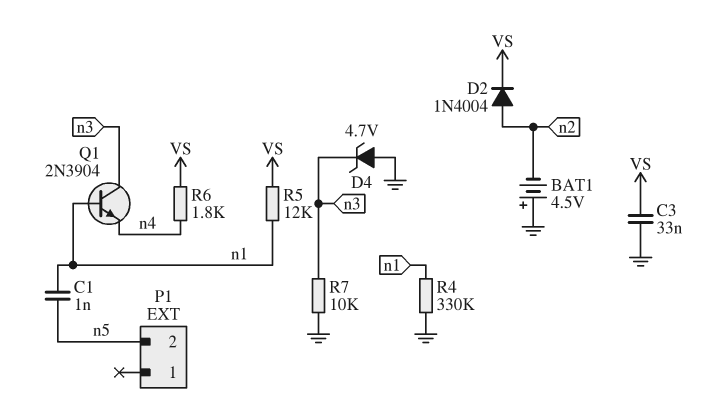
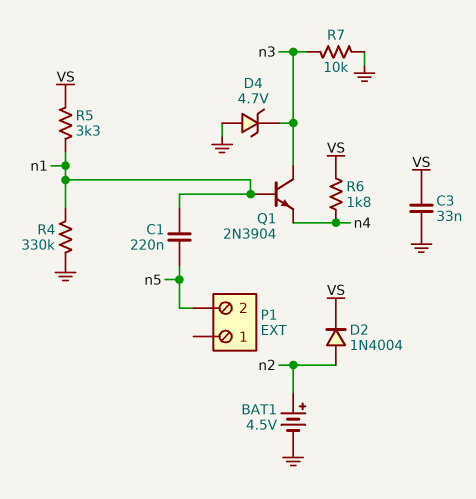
BAT1: 4.5V (plus GND, minus n2) -> 4.5V (plus n2, minus GND)
C1: 1nF (n1, n5) -> 220nF (n1, n5)
R5: 12k (VS, n1) -> 3.3k (VS, n1)

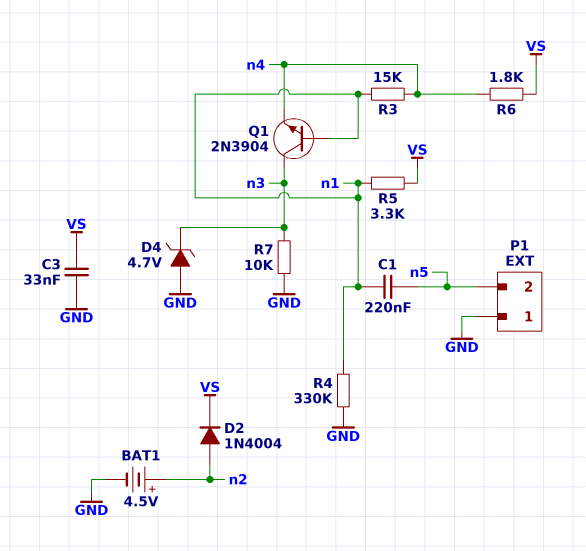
P1 pin 1: none -> GND
R3: none -> 15k (n1, n4)

